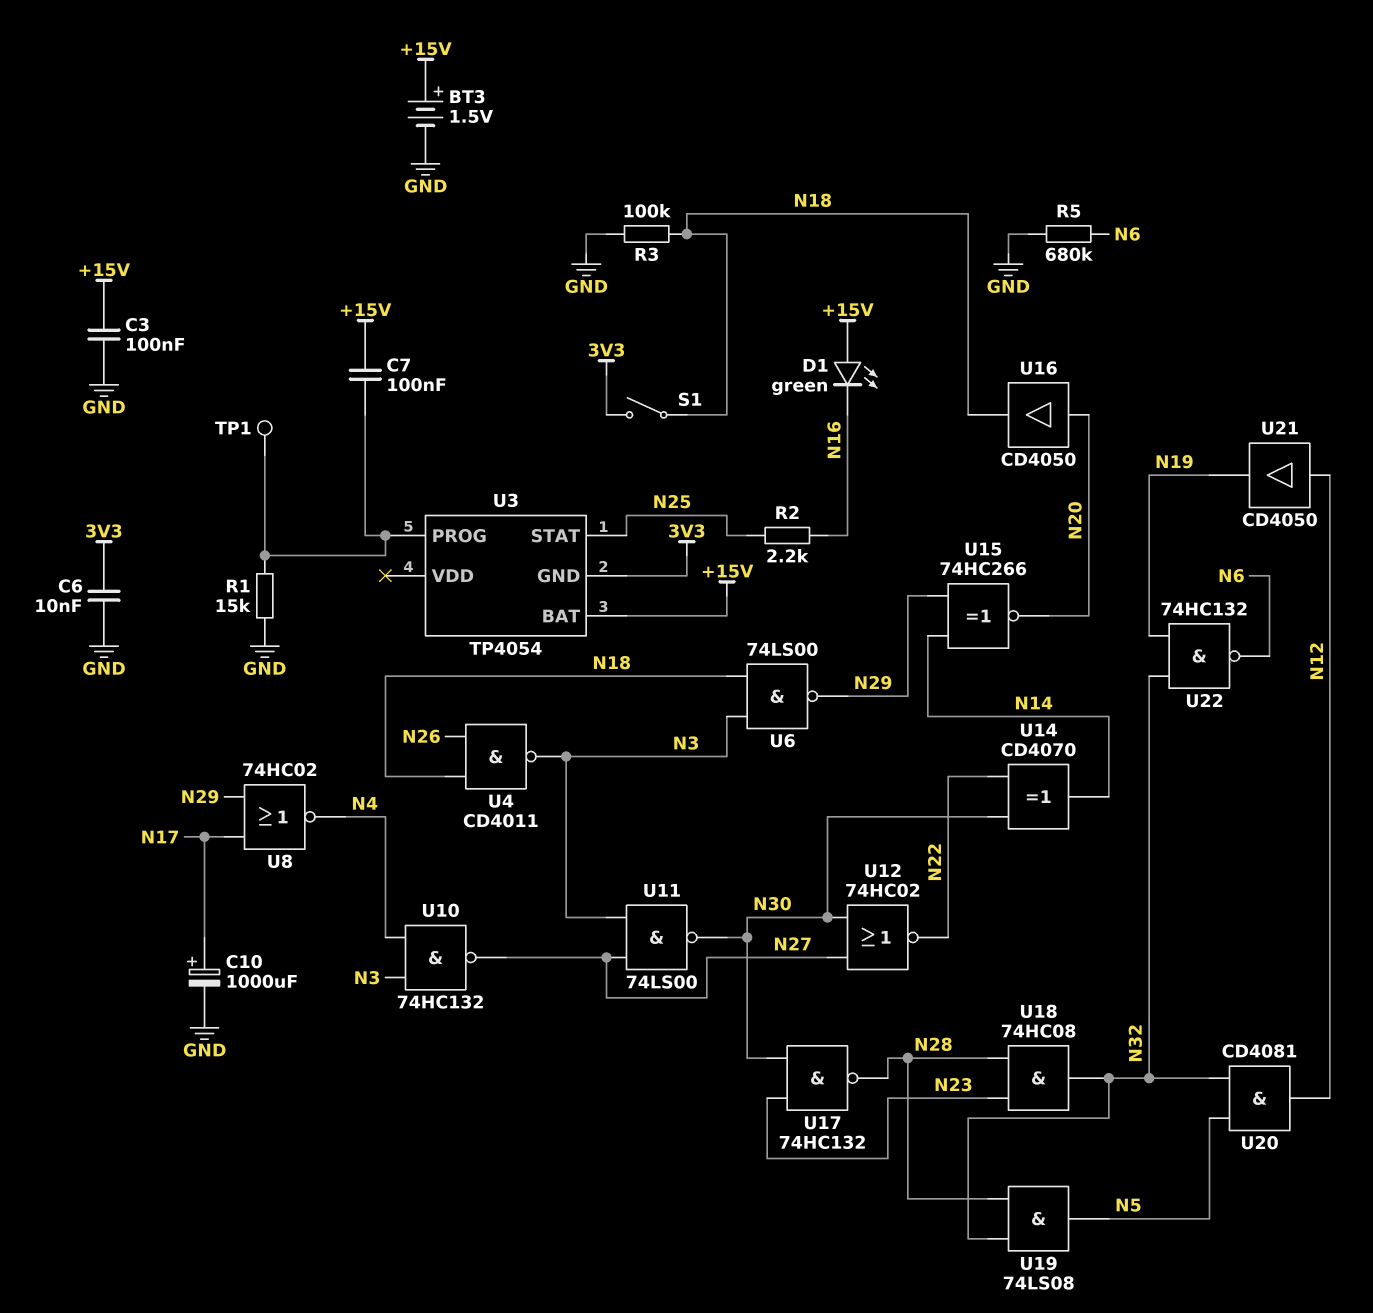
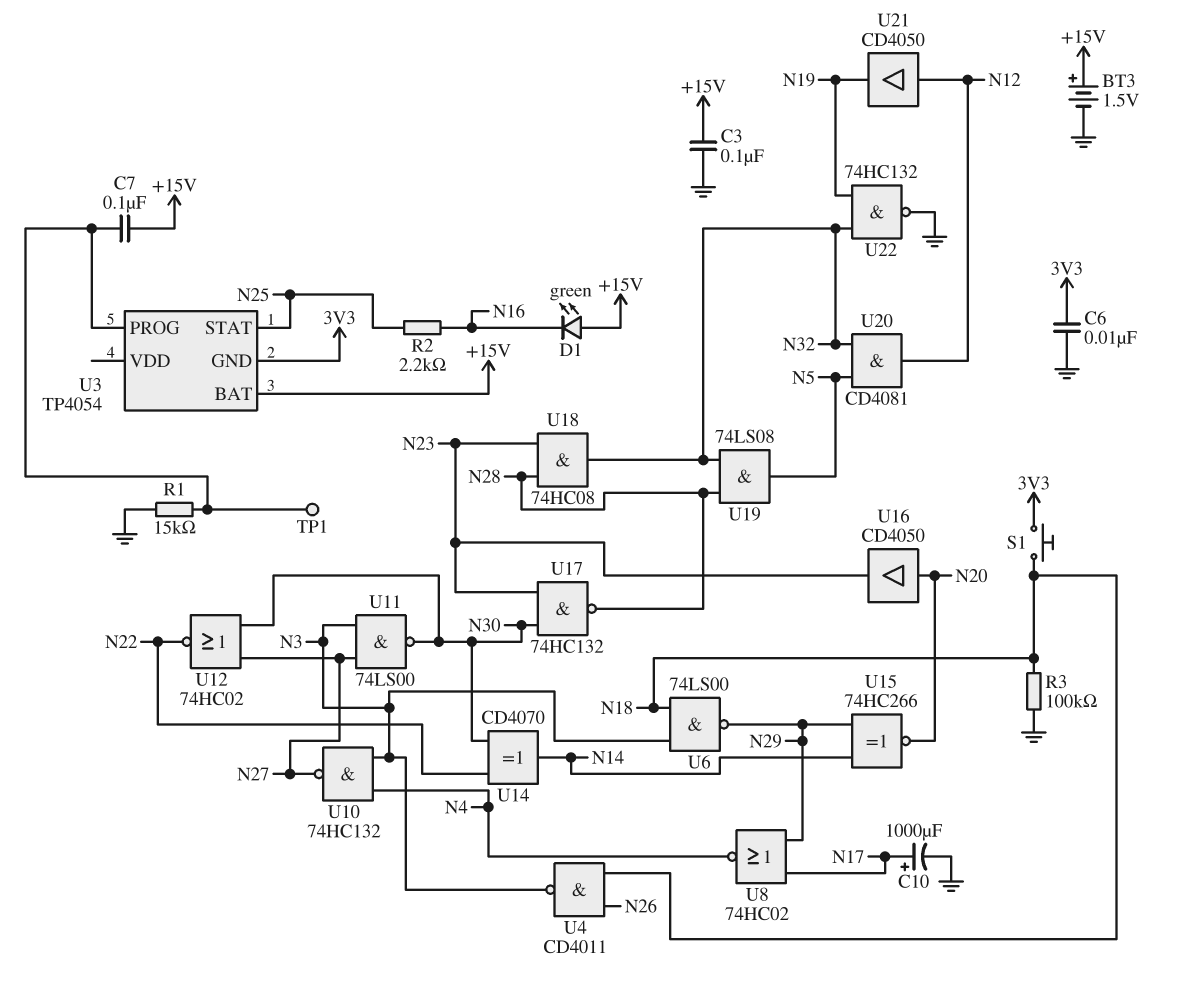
R5: 680k (GND, N6) -> none
S1: switch (3V3, N18) -> button (3V3, N18)
U16: buffer CD4050 (in N20, out N18) -> buffer CD4050 (in N20, out N23)
U22: NAND 74HC132 (in N19, in N32, out N6) -> NAND 74HC132 (in N19, in N32, out GND)

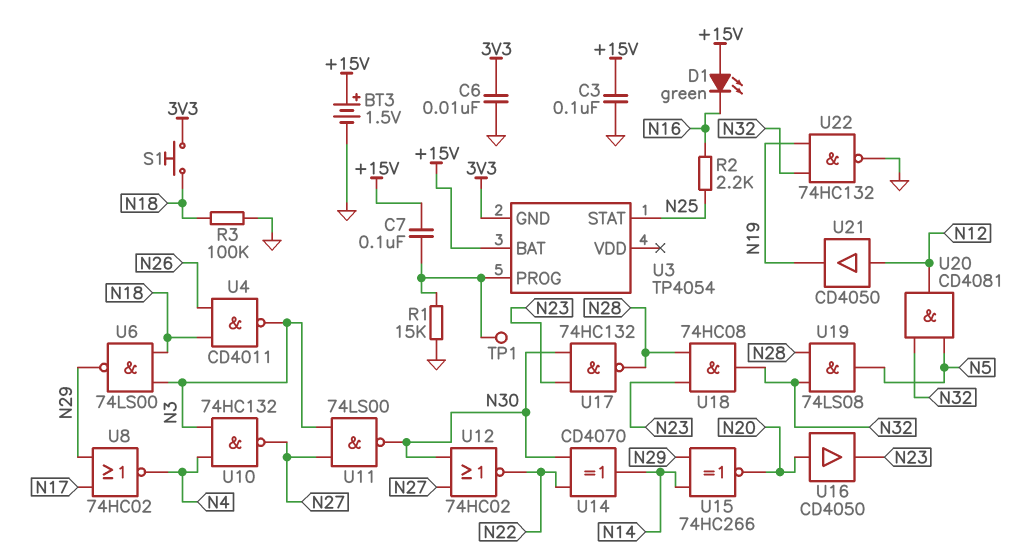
C10: 1000uF (plus N17, minus GND) -> none

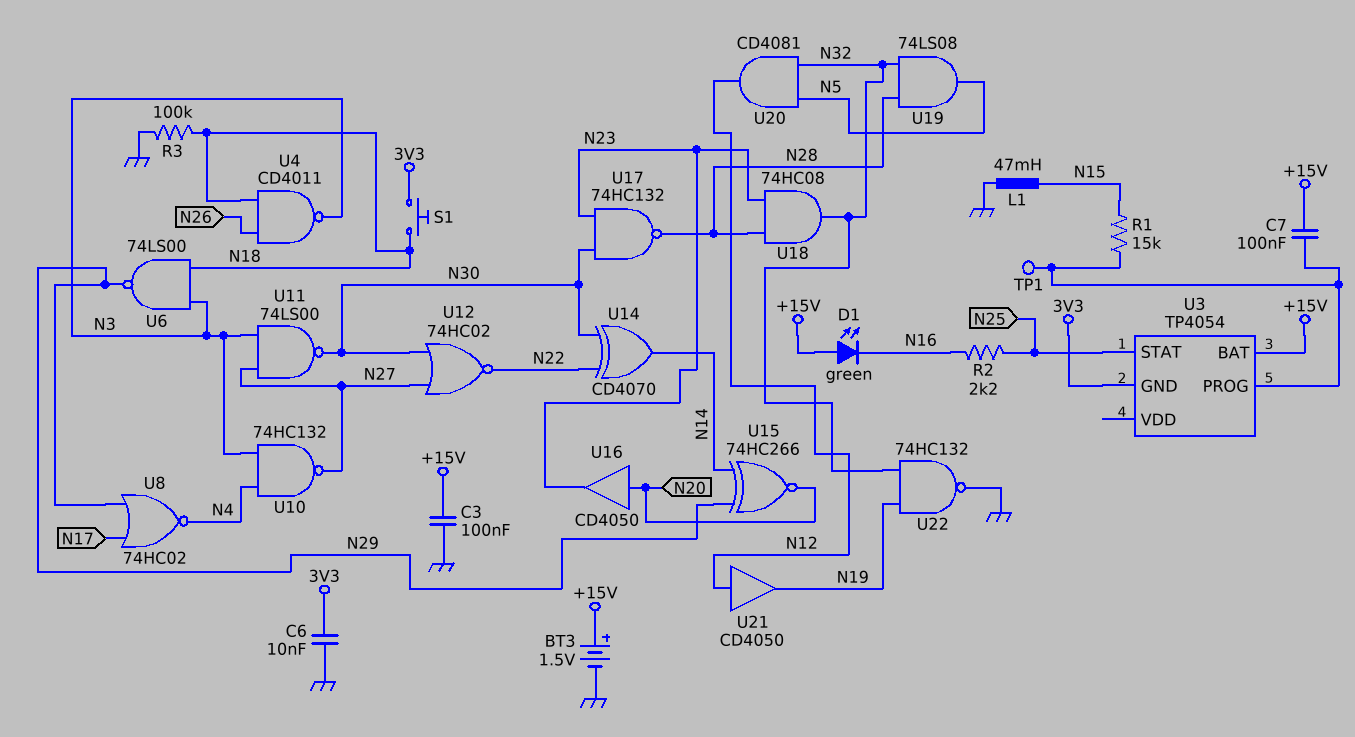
L1: none -> 47mH (GND, N15)
R1: 15k (GND, U3/PROG) -> 15k (N15, U3/PROG)

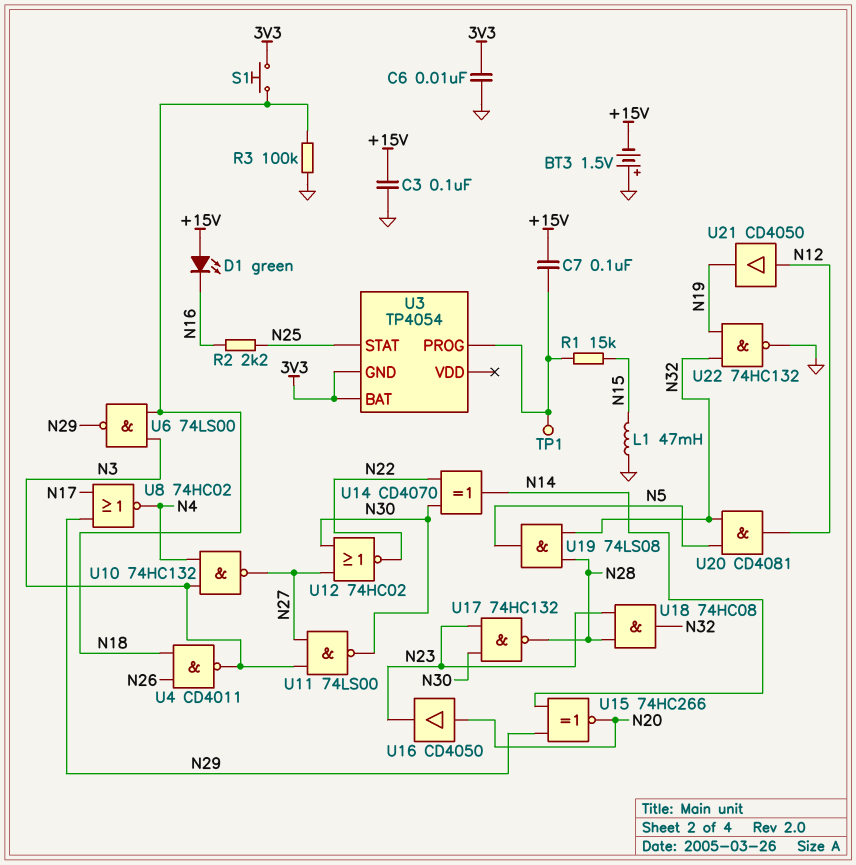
BT3: 1.5V (plus +15V, minus GND) -> 1.5V (plus GND, minus +15V)
U3 pin BAT: +15V -> 3V3

